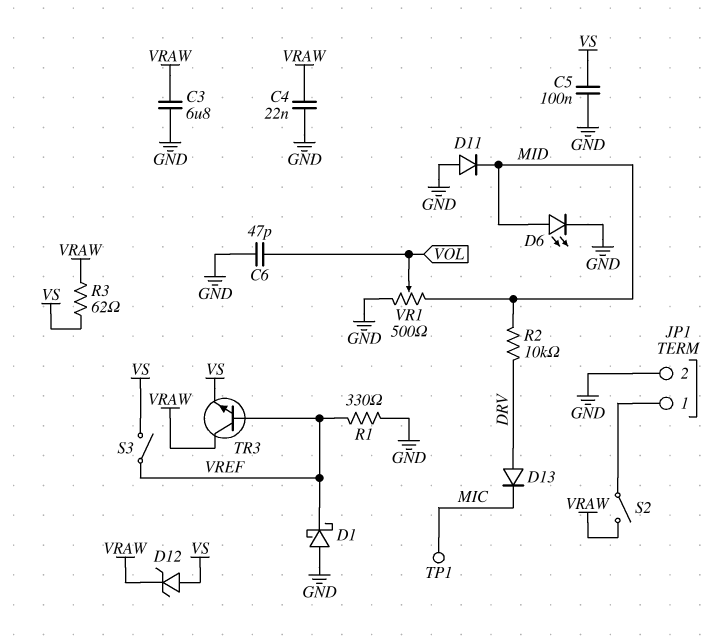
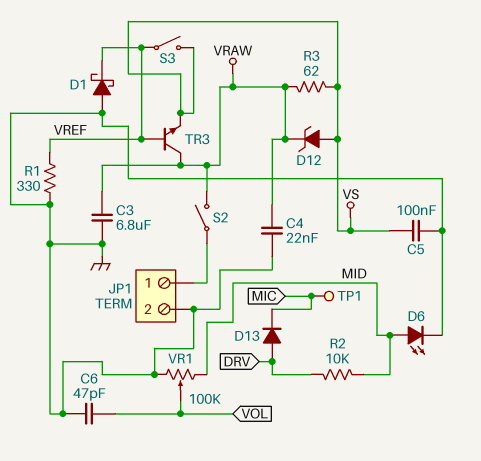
D11: diode (A GND, K MID) -> none
VR1: 500 (GND, MID, wiper VOL) -> 100k (GND, MID, wiper VOL)

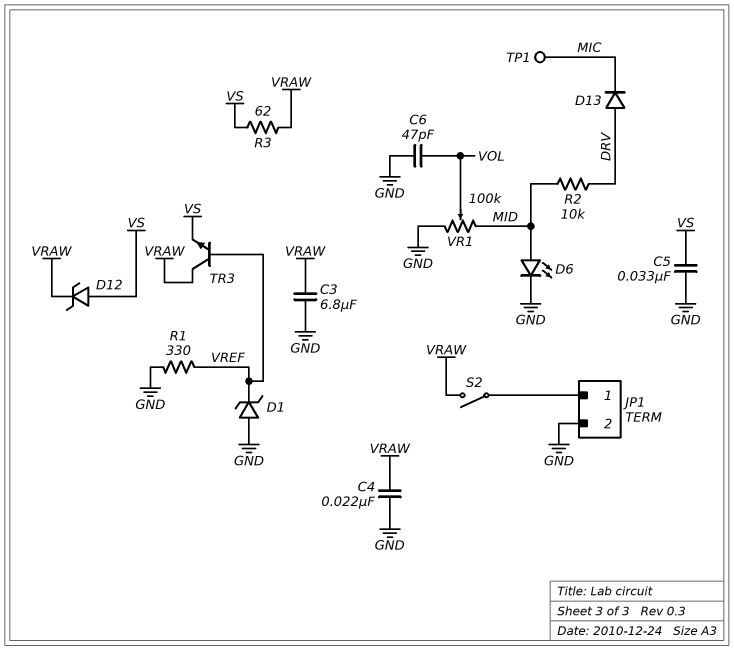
C5: 100nF (GND, VS) -> 33nF (GND, VS)
D1: schottky (A GND, K VREF) -> zener (A GND, K VREF)
S3: switch (VREF, VS) -> none

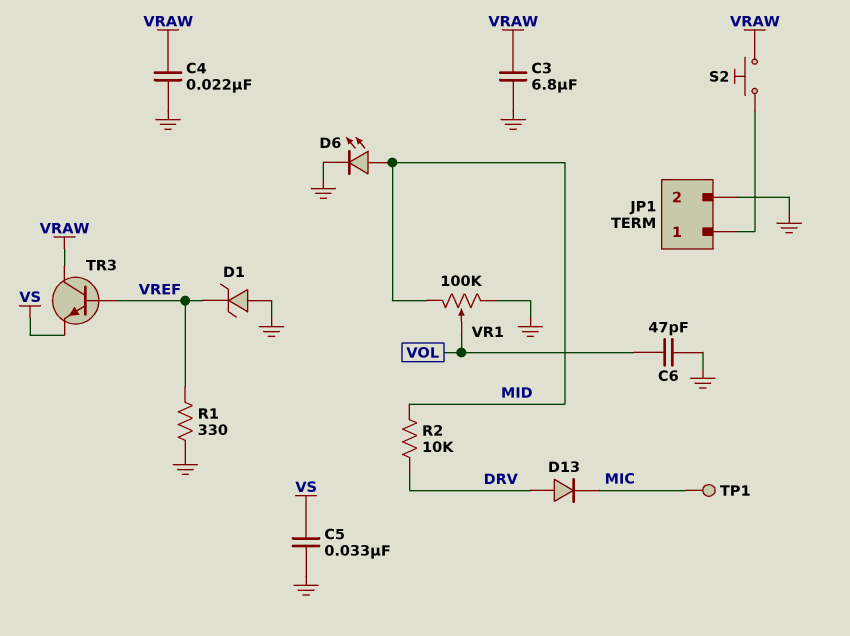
D12: zener (A VS, K VRAW) -> none
R3: 62 (VRAW, VS) -> none
S2: switch (JP1/1, VRAW) -> button (JP1/1, VRAW)

